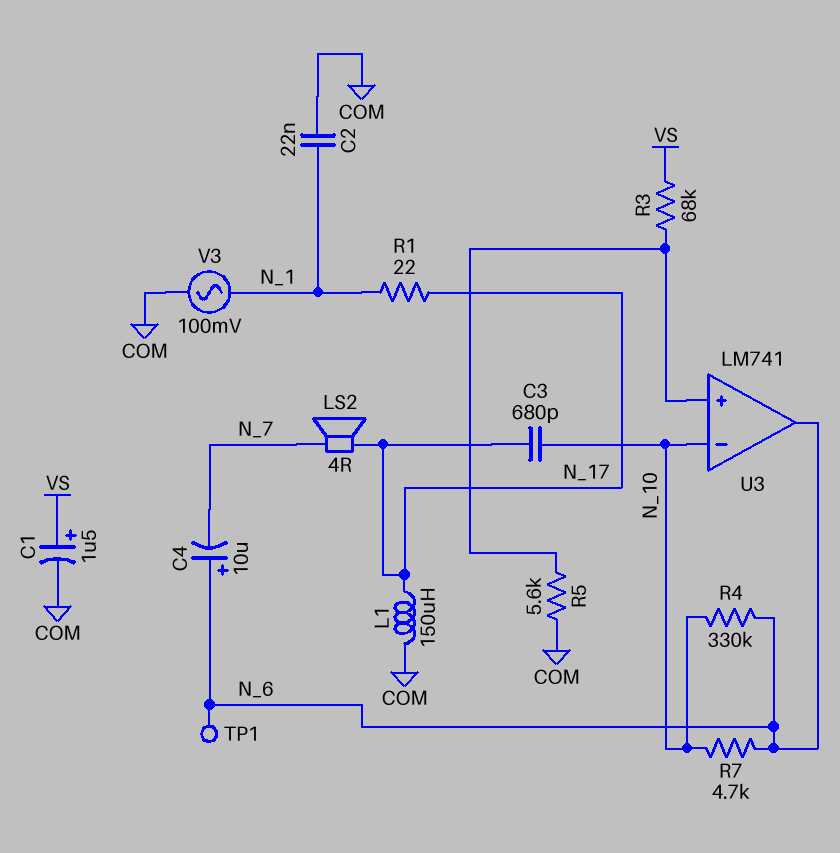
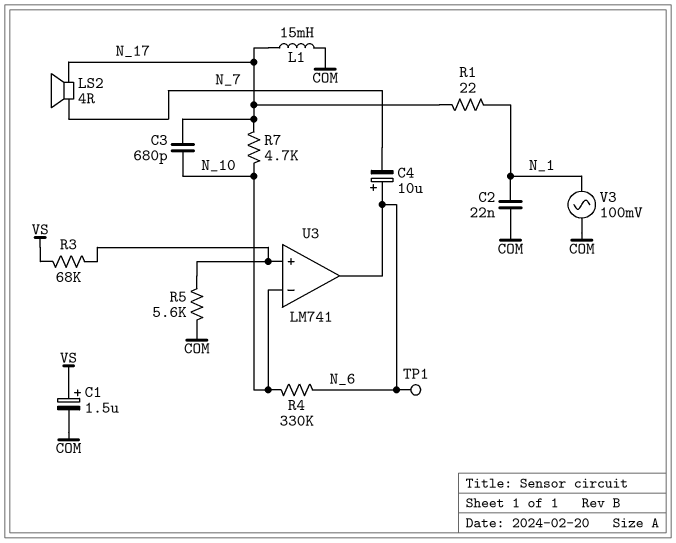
L1: 150uH (COM, N_17) -> 15mH (COM, N_17)
R7: 4.7k (N_6, N_10) -> 4.7k (N_10, N_17)

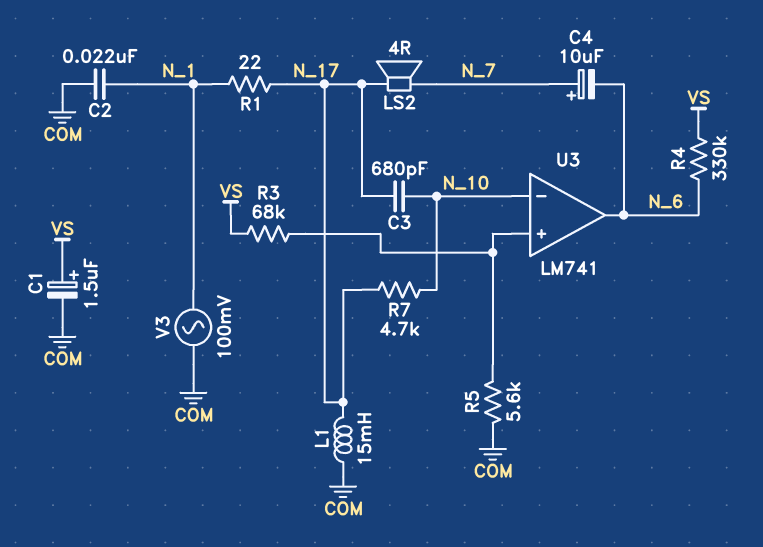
C4: 10uF (plus N_6, minus N_7) -> 10uF (plus N_7, minus N_6)
R4: 330k (N_6, N_10) -> 330k (N_6, VS)
TP1: test point (N_6) -> none

